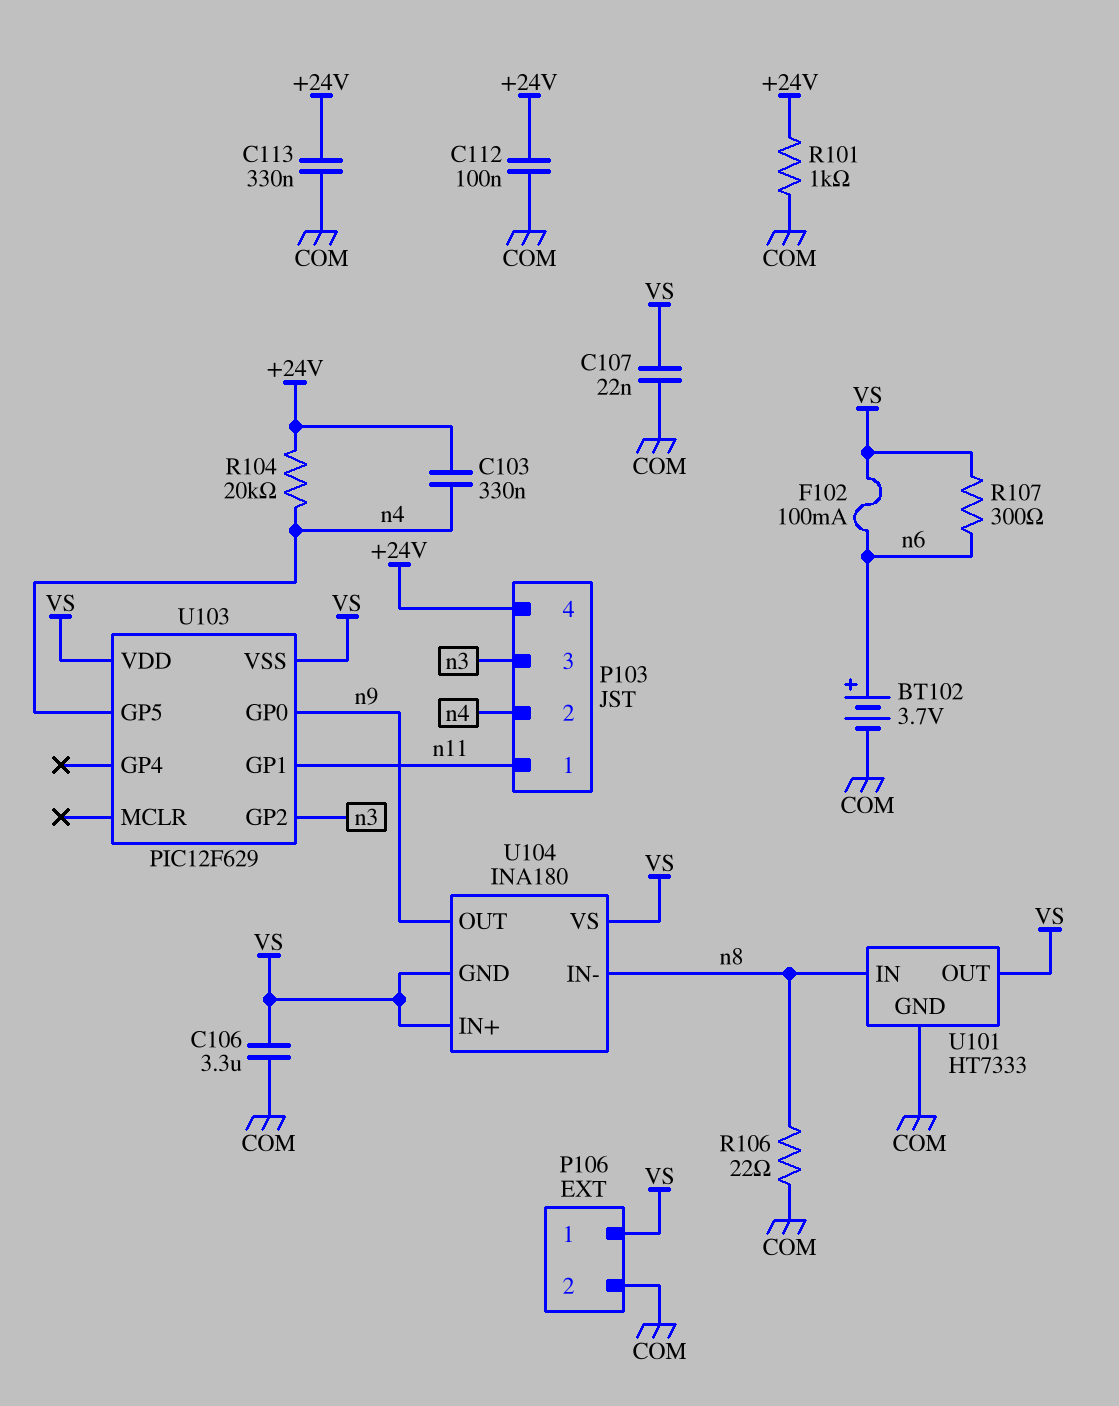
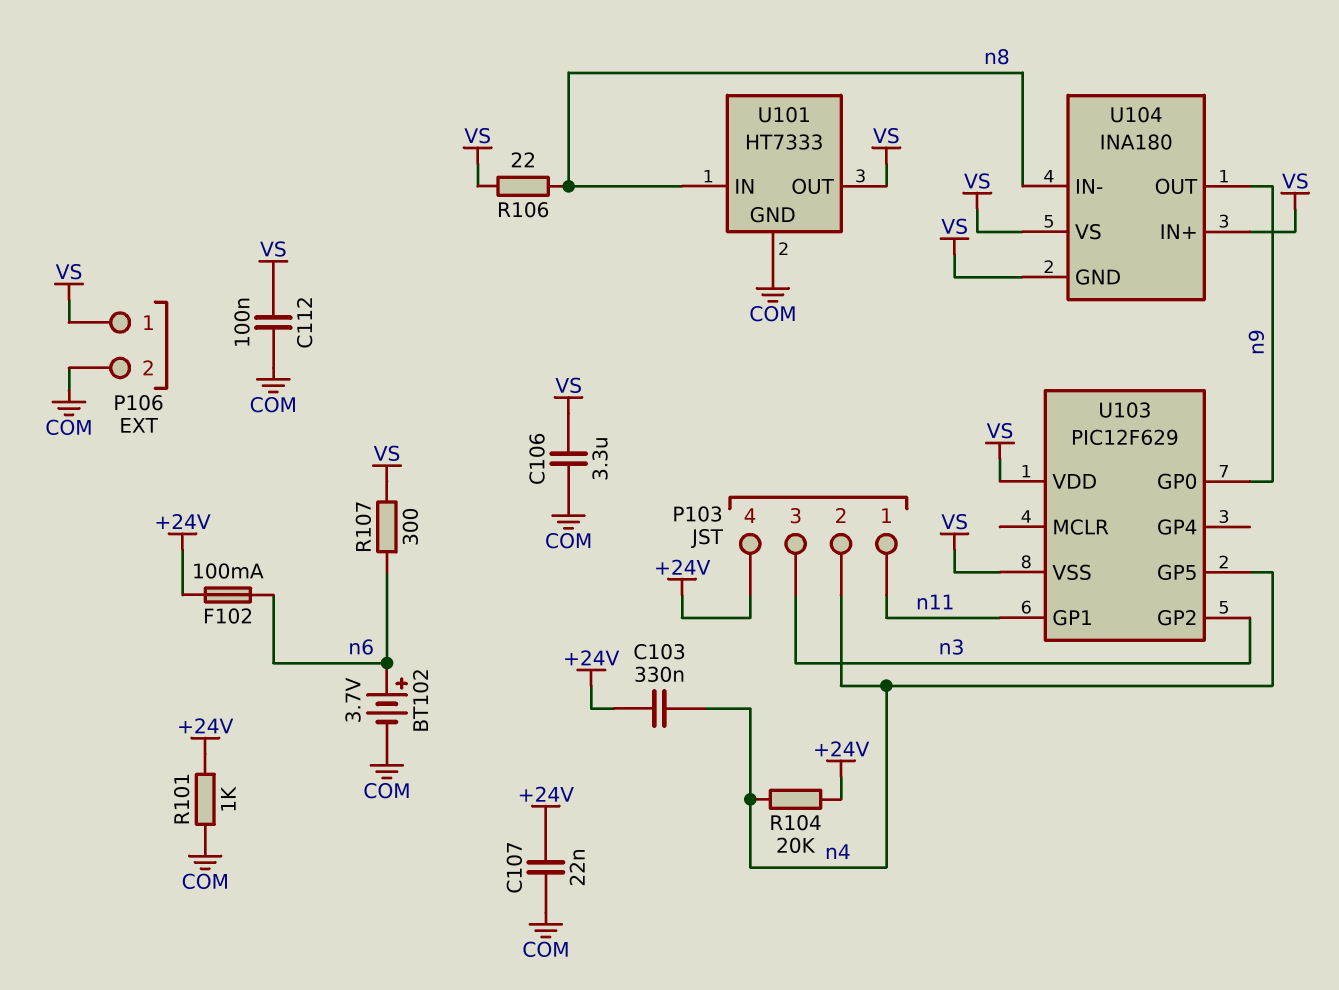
C107: 22nF (COM, VS) -> 22nF (+24V, COM)
C112: 100nF (+24V, COM) -> 100nF (COM, VS)
C113: 330nF (+24V, COM) -> none
F102: 100mA (VS, n6) -> 100mA (+24V, n6)
R106: 22 (COM, n8) -> 22 (VS, n8)

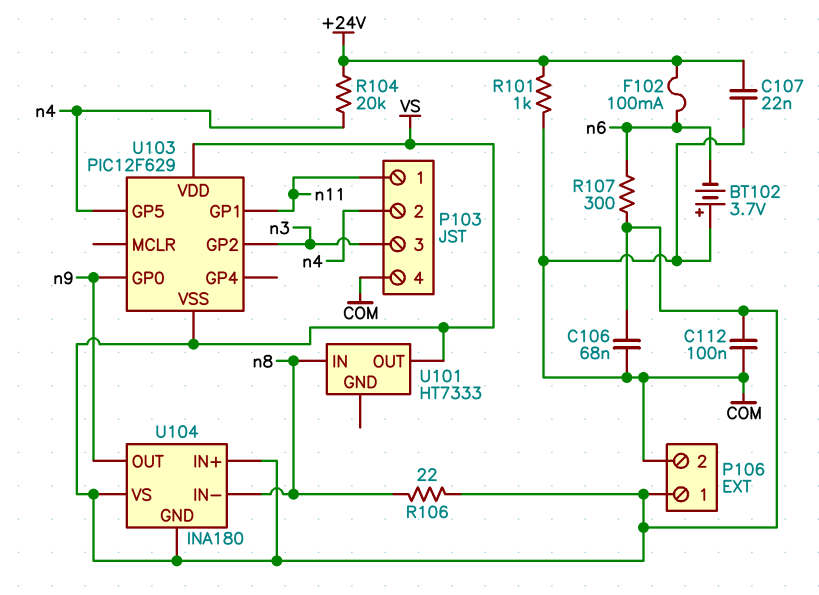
BT102: 3.7V (plus n6, minus COM) -> 3.7V (plus COM, minus n6)
C103: 330nF (+24V, n4) -> none
C106: 3.3uF (COM, VS) -> 68nF (COM, VS)
P103 pin 4: +24V -> COM
U101 pin GND: COM -> none

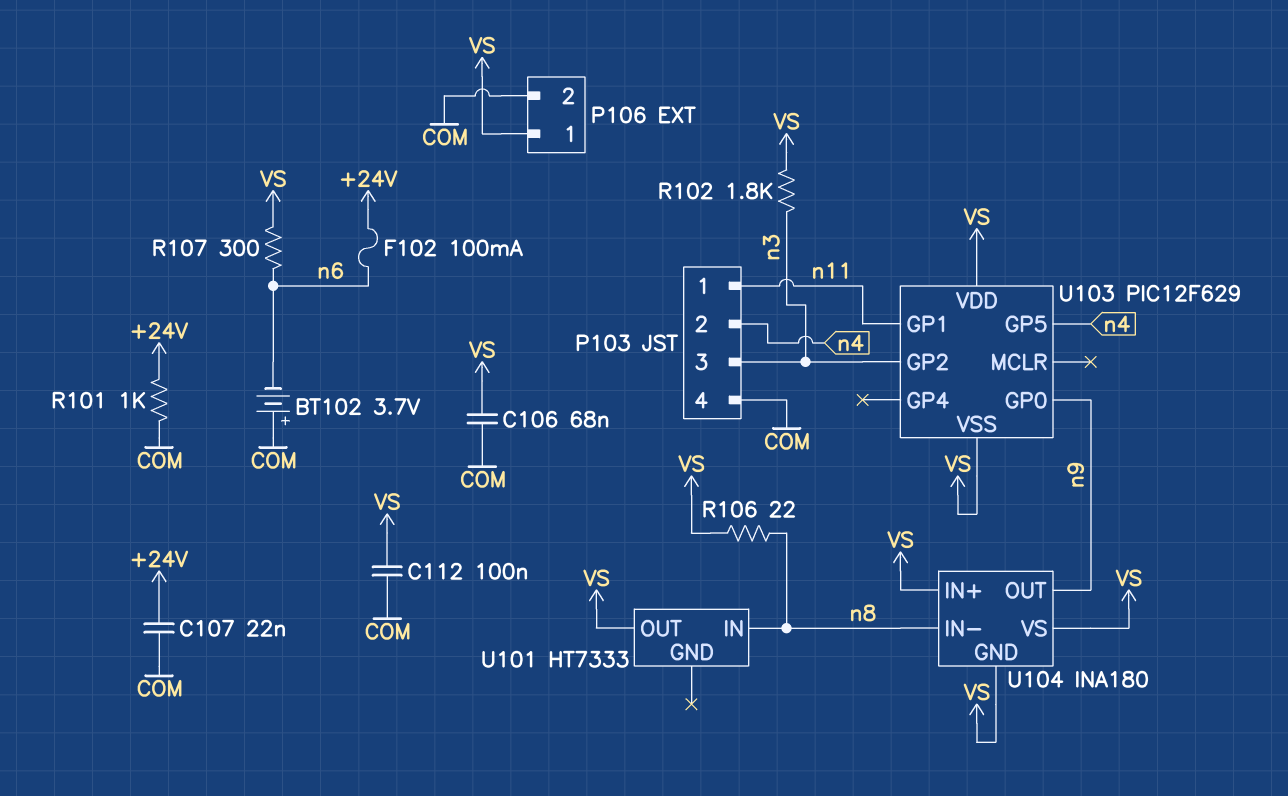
R102: none -> 1.8k (VS, n3)
R104: 20k (+24V, n4) -> none

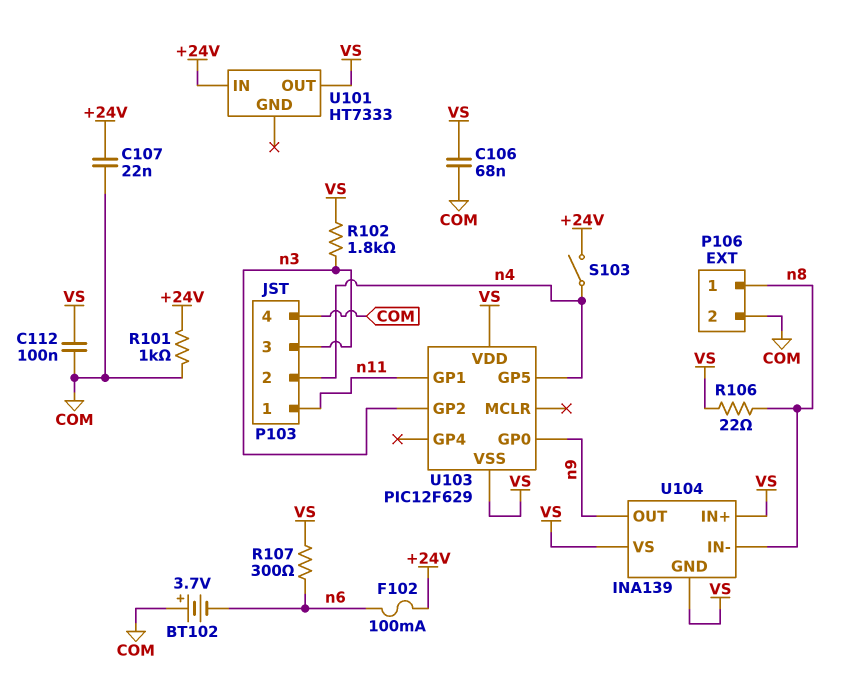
P106 pin 1: VS -> n8
S103: none -> switch (+24V, n4)
U101 pin IN: n8 -> +24V
U104: INA180 -> INA139

